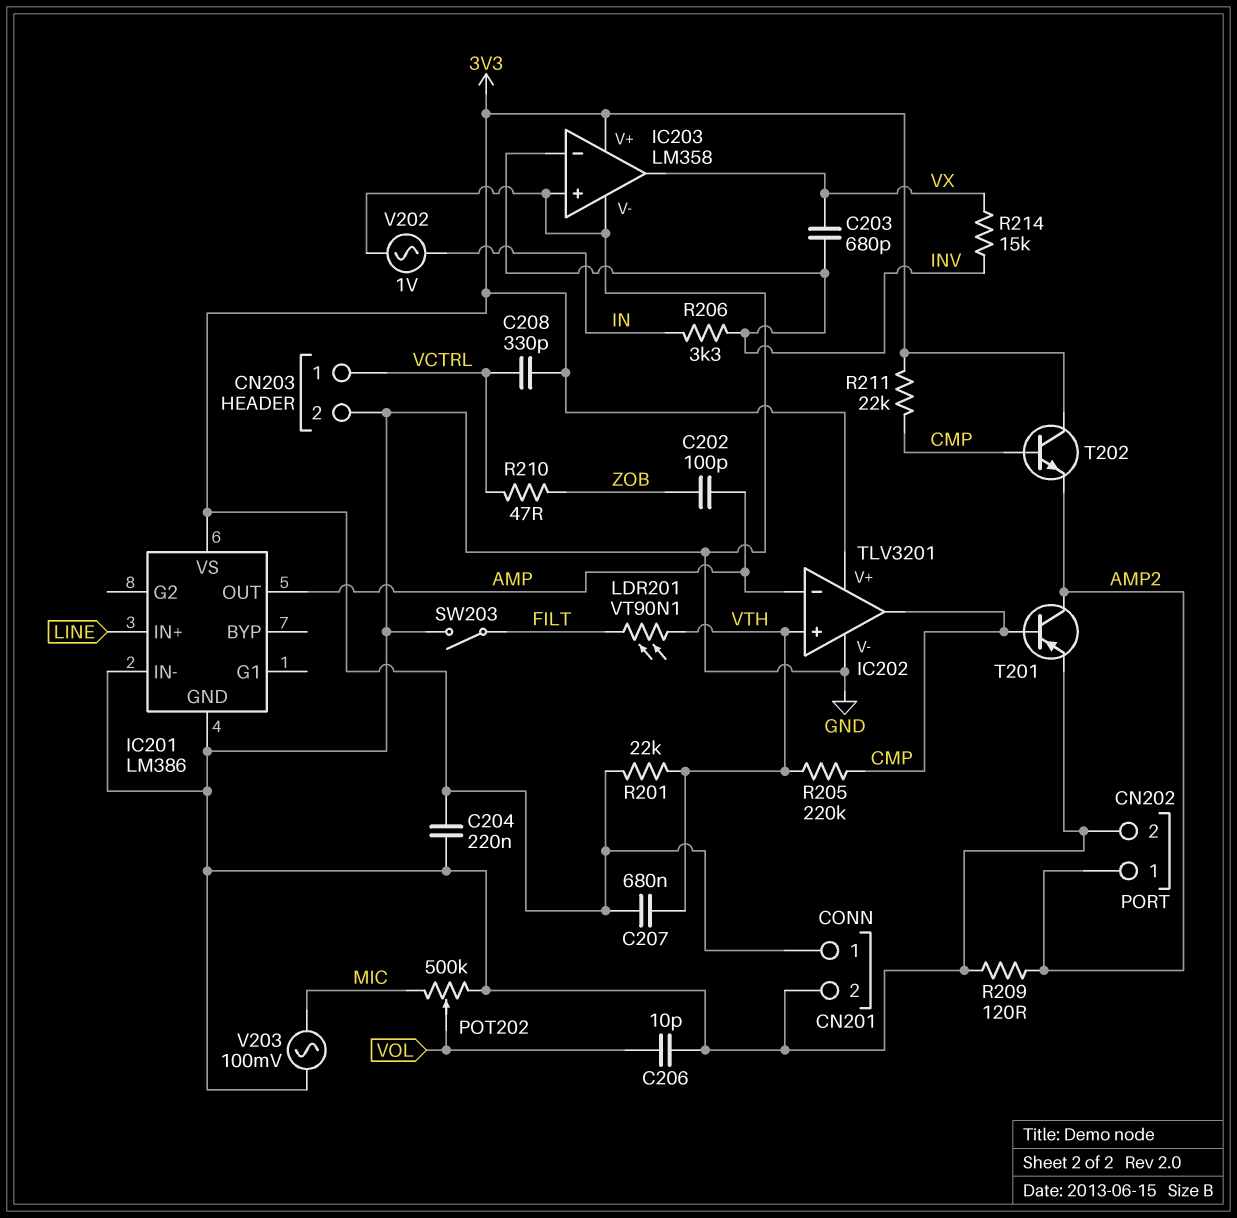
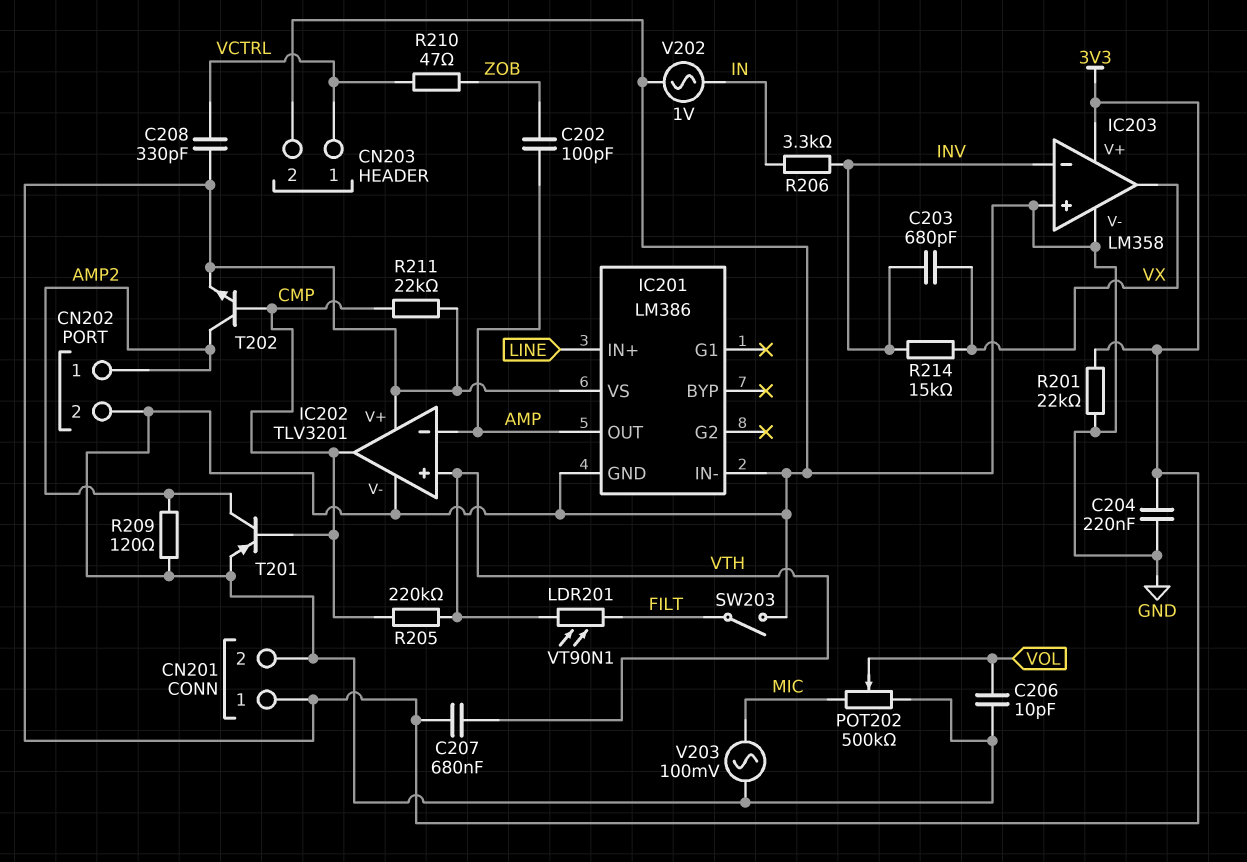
R201: 22k (3V3, VTH) -> 22k (3V3, GND)
T202: NPN (B CMP, C 3V3, E AMP2) -> NPN (B CMP, C AMP2, E 3V3)

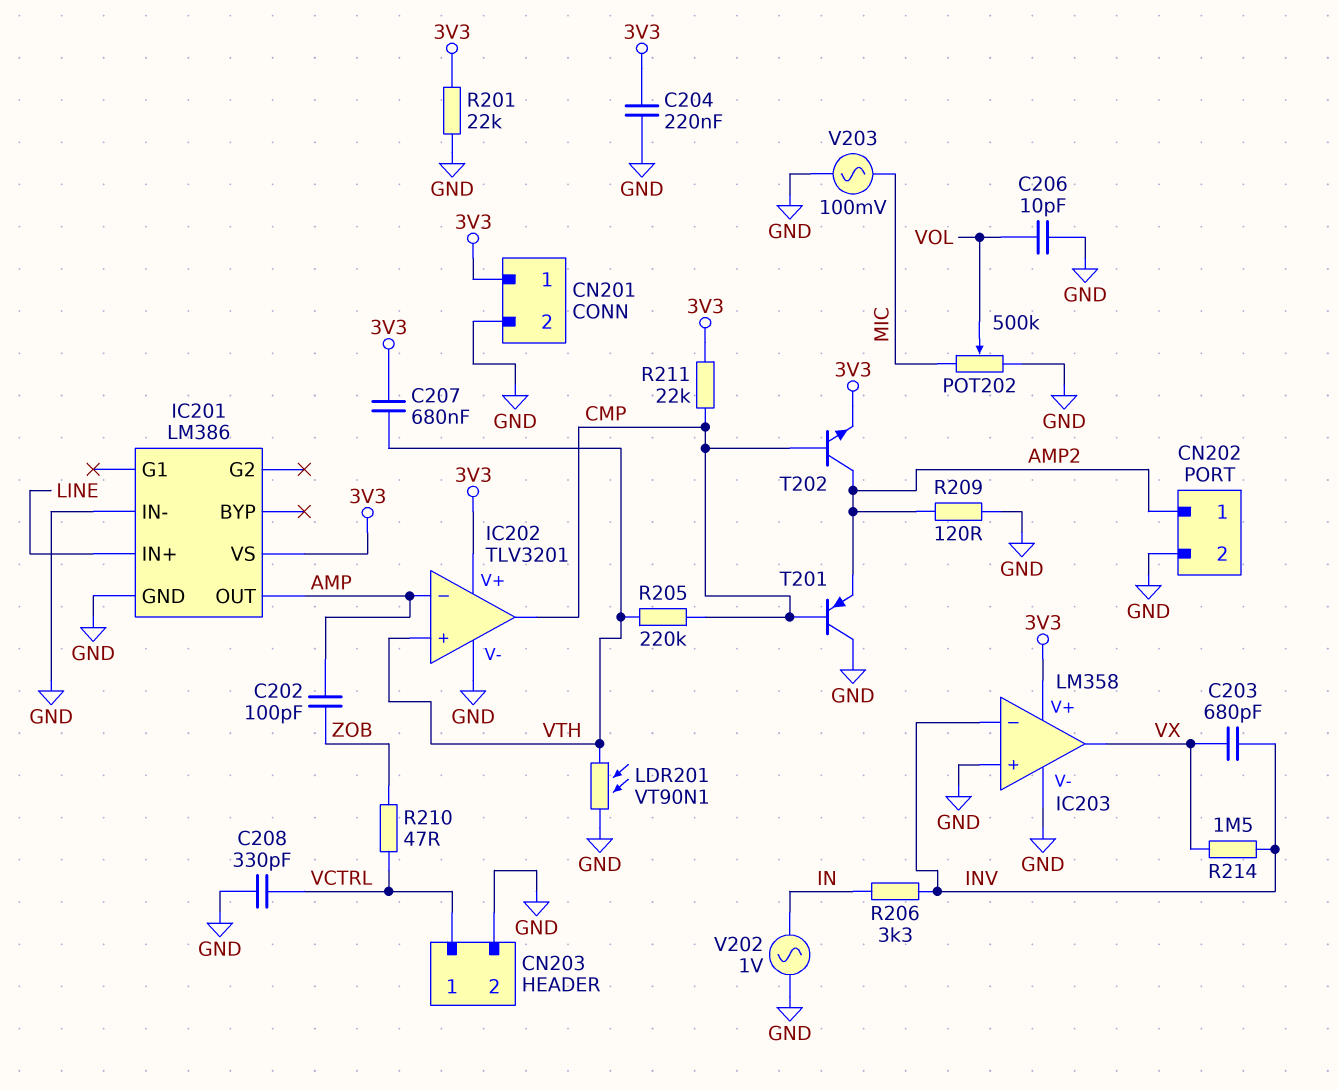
C208: 330pF (3V3, VCTRL) -> 330pF (GND, VCTRL)
LDR201: VT90N1 (FILT, VTH) -> VT90N1 (GND, VTH)
R214: 15k (INV, VX) -> 1.5M (INV, VX)
SW203: switch (FILT, GND) -> none
T201: PNP (B CMP, C AMP2, E GND) -> PNP (B CMP, C GND, E AMP2)

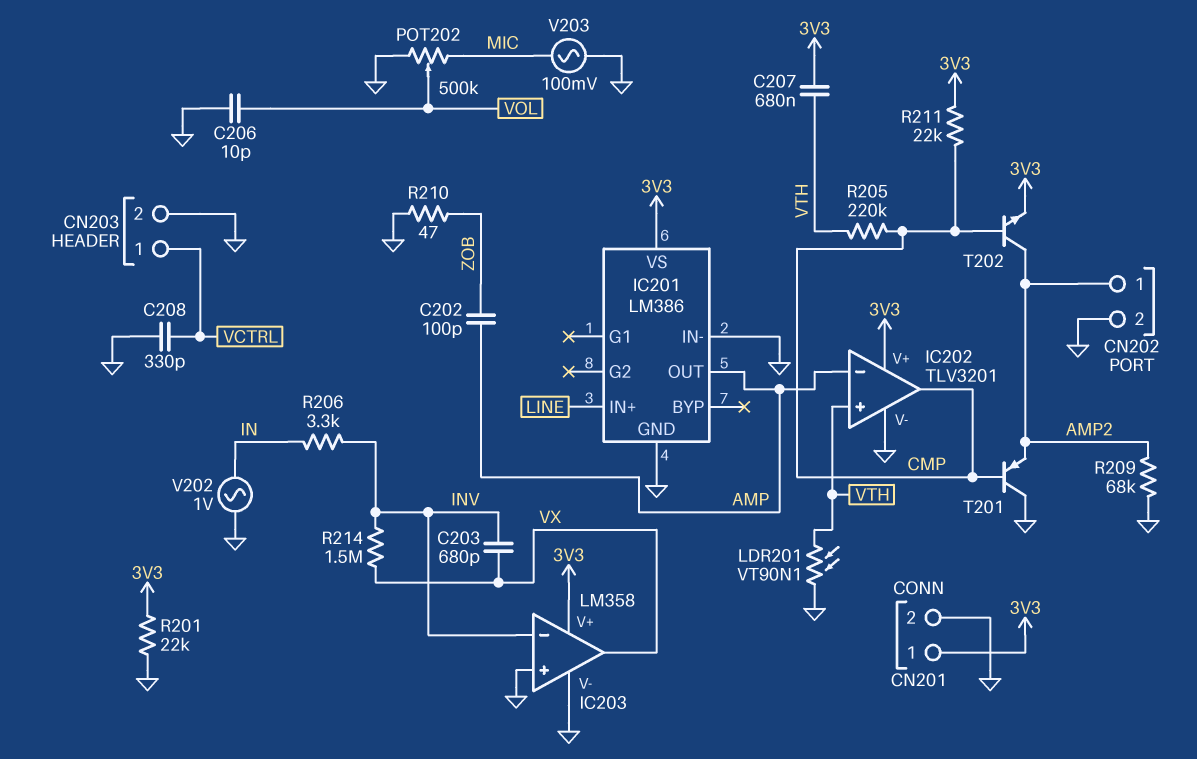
C204: 220nF (3V3, GND) -> none
R209: 120 (AMP2, GND) -> 68k (AMP2, GND)
R210: 47 (VCTRL, ZOB) -> 47 (GND, ZOB)

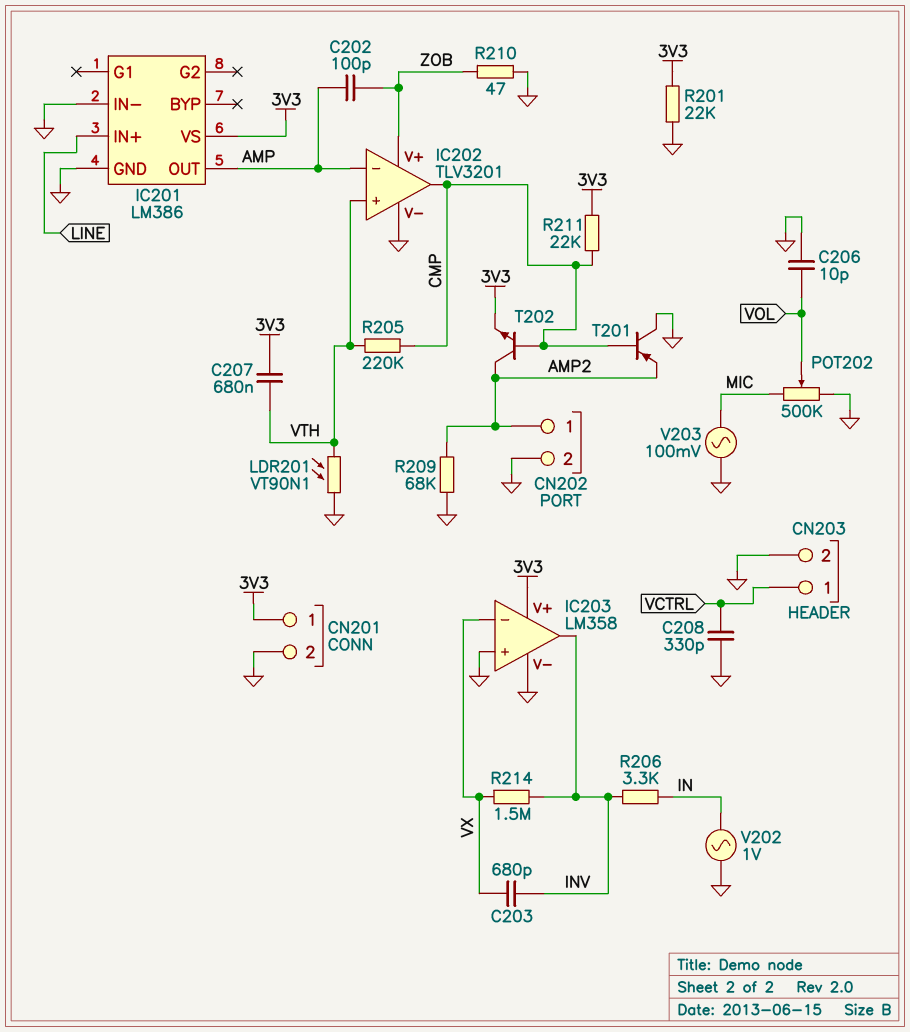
IC202 pin V+: 3V3 -> ZOB
IC203 pin in-: INV -> VX
IC203 pin out: VX -> INV

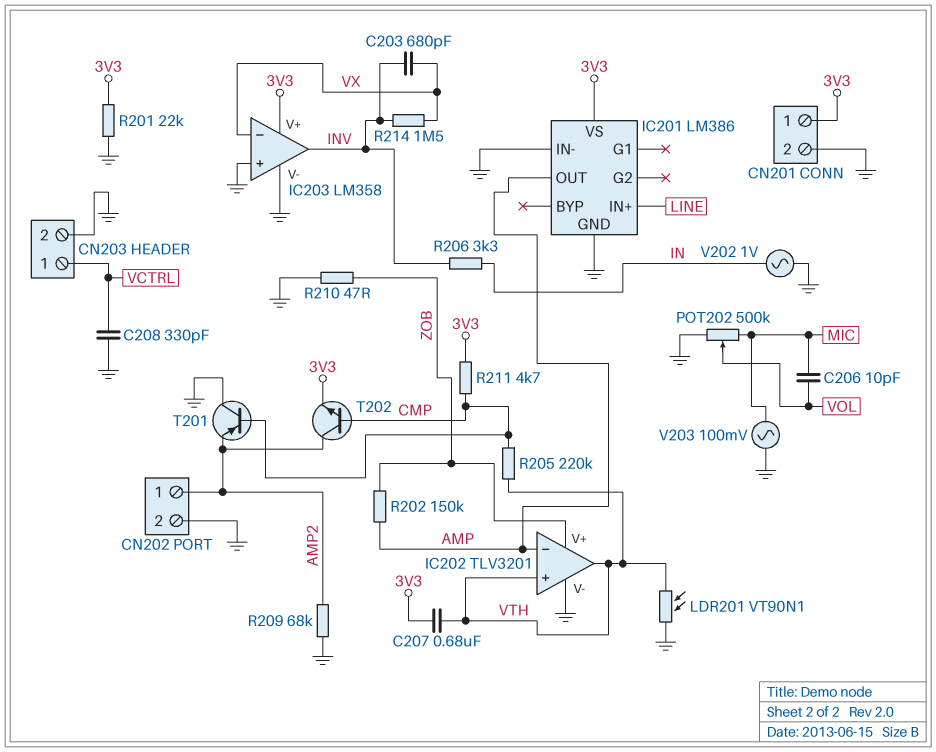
C202: 100pF (AMP, ZOB) -> none
C206: 10pF (GND, VOL) -> 10pF (MIC, VOL)
IC202 pin out: CMP -> VTH
R202: none -> 150k (AMP, ZOB)
R211: 22k (3V3, CMP) -> 4.7k (3V3, CMP)

